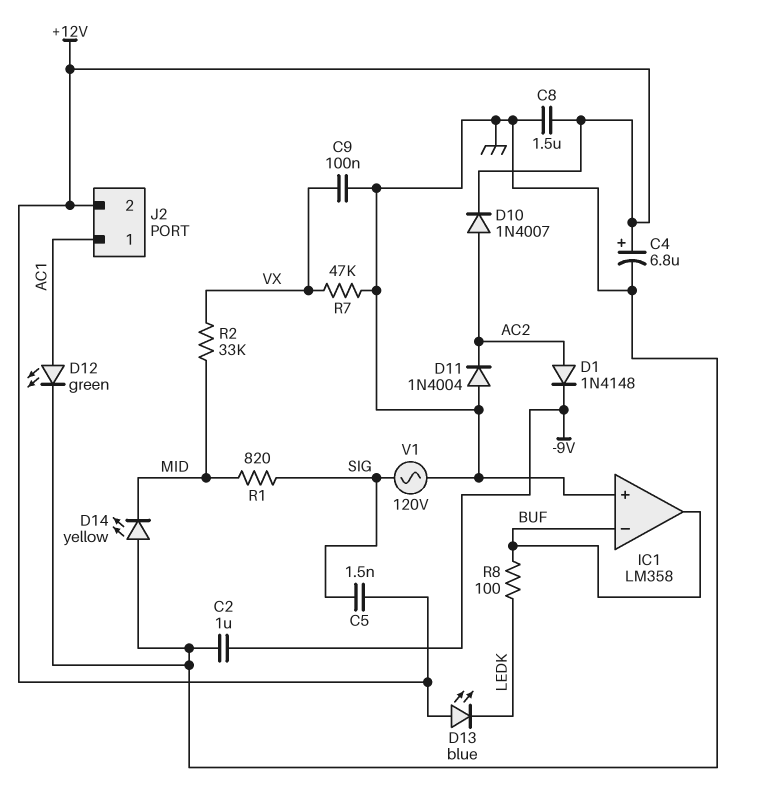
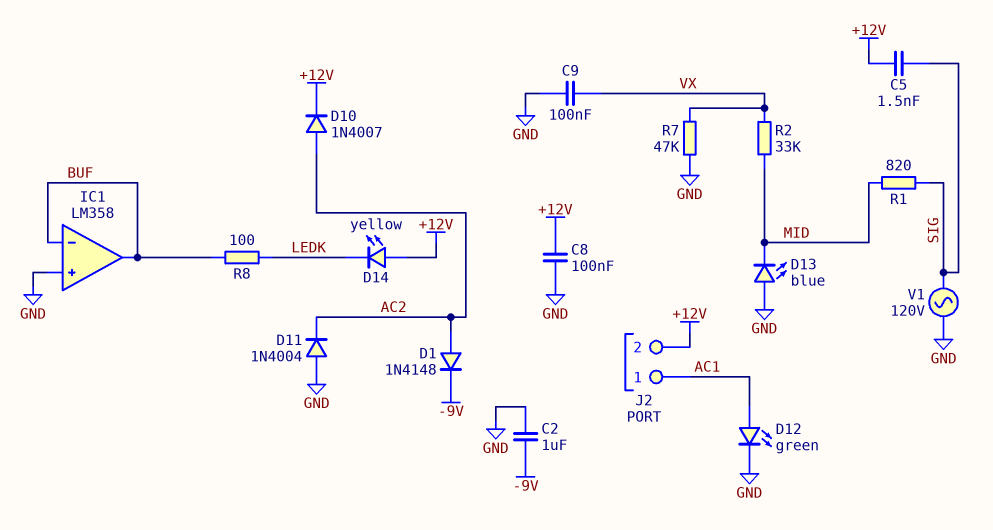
C4: 6.8uF (plus +12V, minus GND) -> none
C8: 1.5uF (+12V, GND) -> 100nF (+12V, GND)
D13: LED blue (A +12V, K LEDK) -> LED blue (A GND, K MID)
D14: LED yellow (A GND, K MID) -> LED yellow (A +12V, K LEDK)

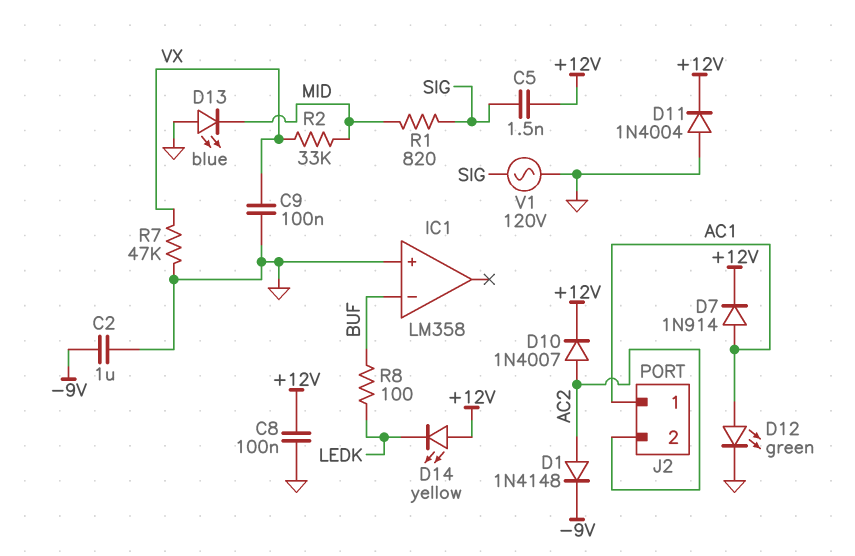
D7: none -> diode 1N914 (A AC1, K +12V)
D11: diode 1N4004 (A GND, K AC2) -> diode 1N4004 (A GND, K +12V)
IC1 pin out: BUF -> none
J2 pin 2: +12V -> AC2

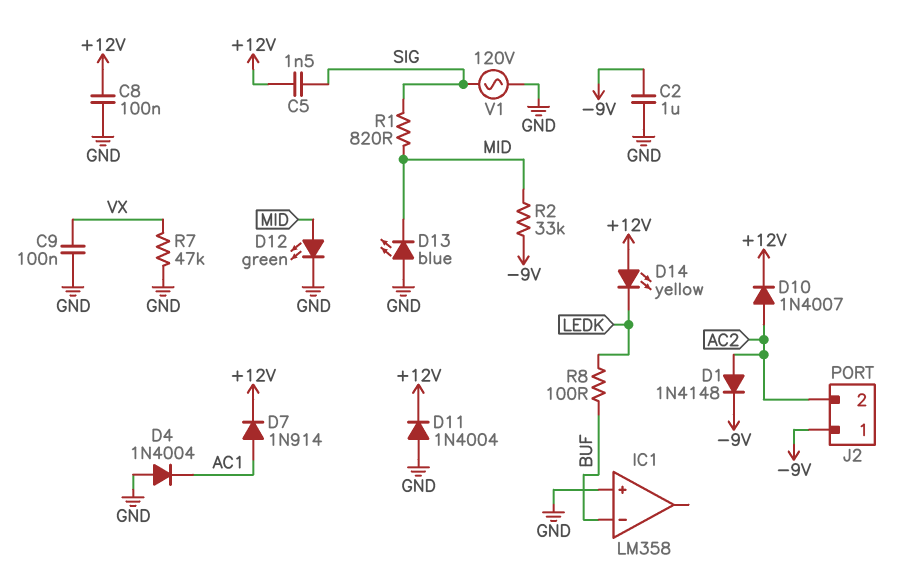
D4: none -> diode 1N4004 (A GND, K AC1)
D12: LED green (A AC1, K GND) -> LED green (A MID, K GND)
J2 pin 1: AC1 -> -9V
R2: 33k (MID, VX) -> 33k (-9V, MID)

